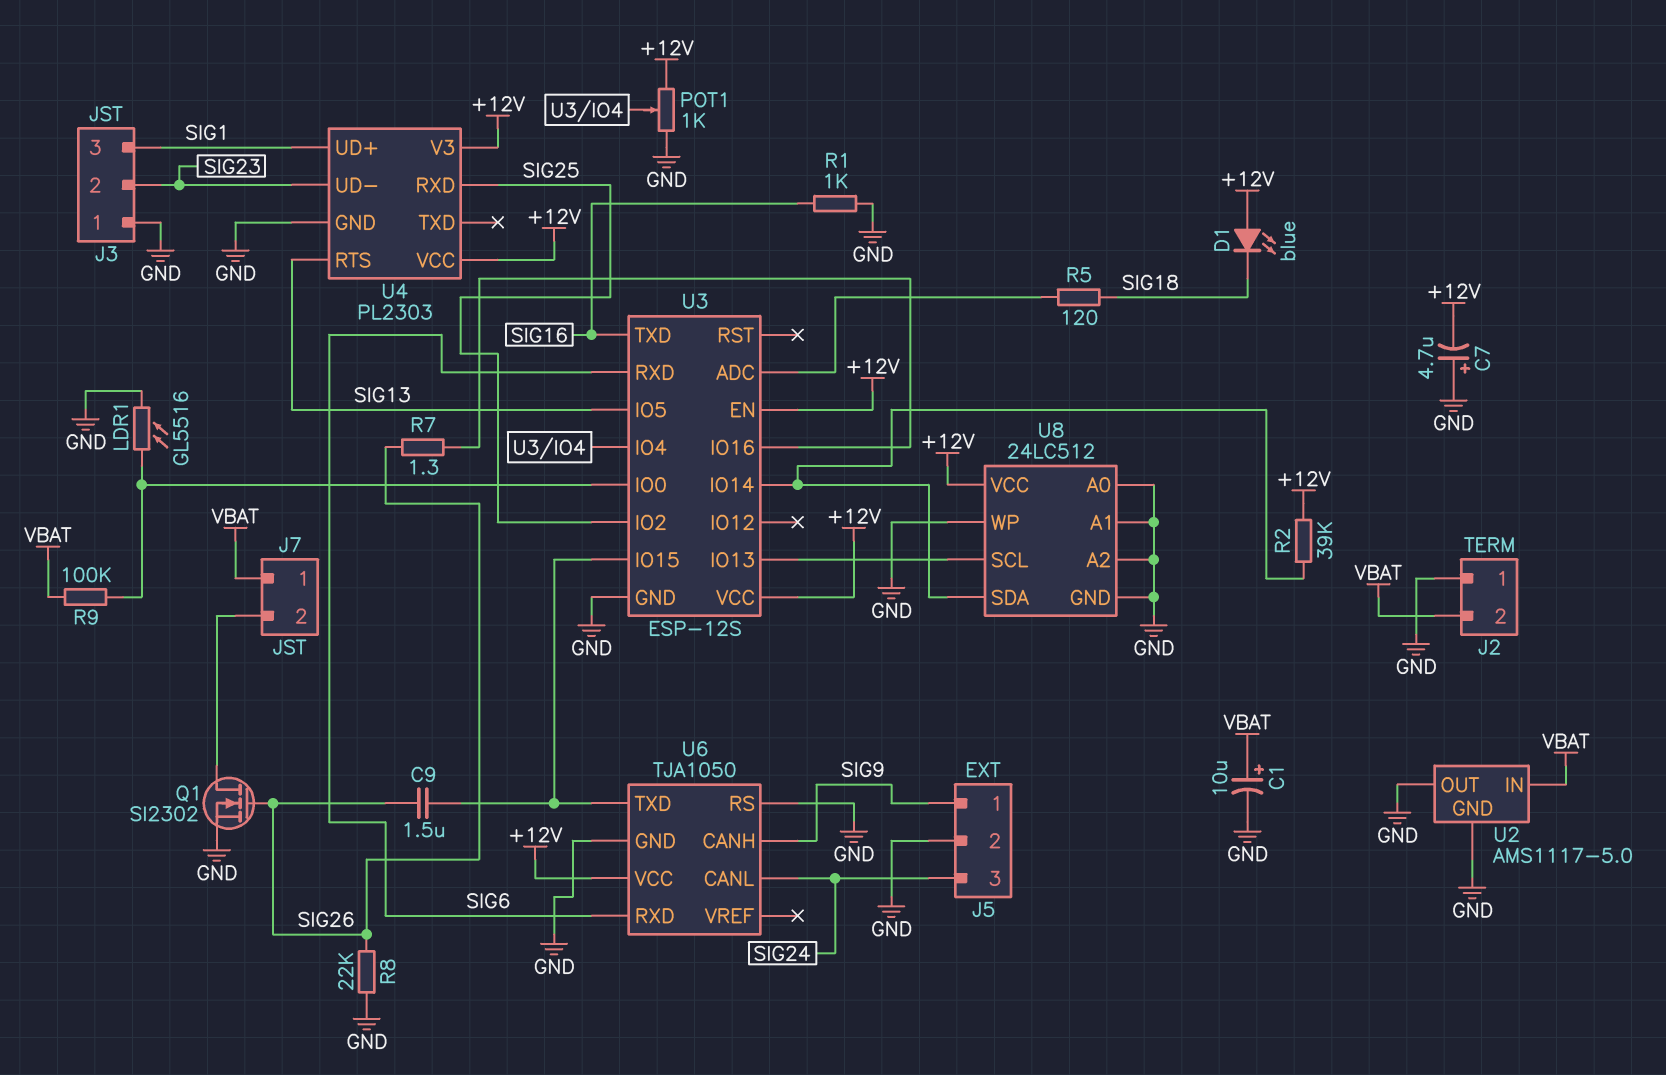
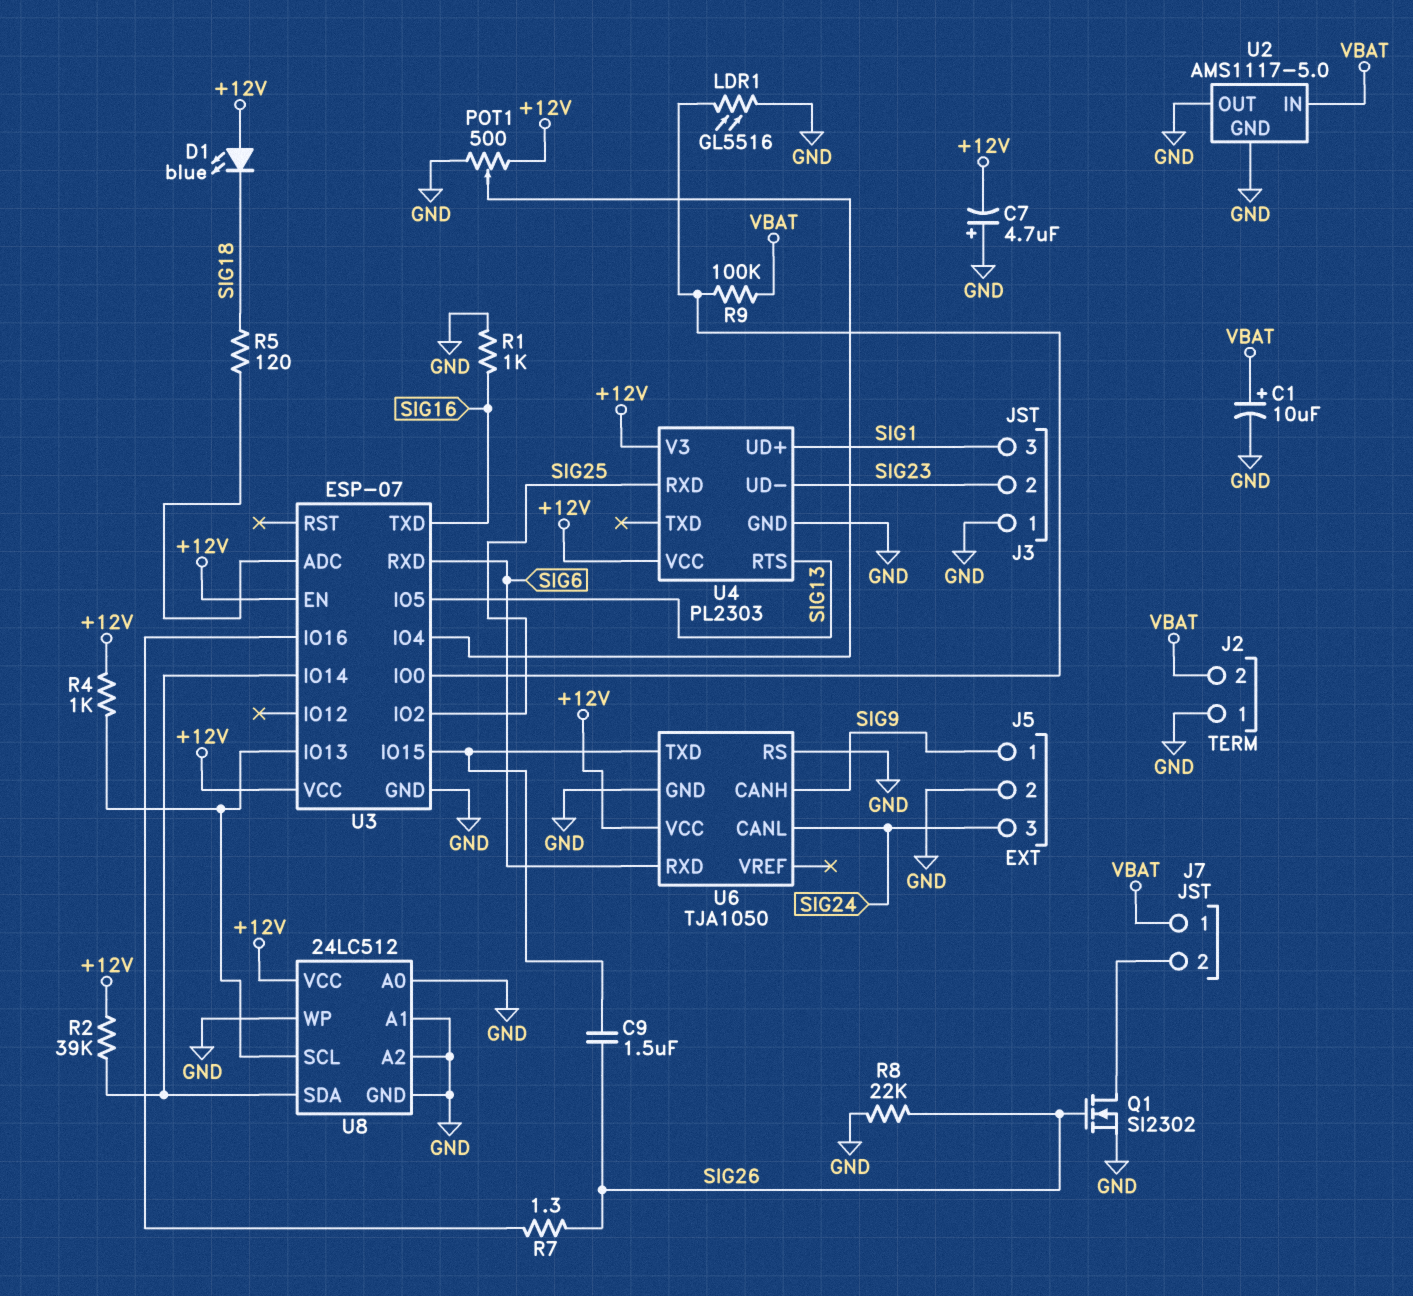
POT1: 1k (+12V, GND, wiper U3/IO4) -> 500 (+12V, GND, wiper U3/IO4)
R4: none -> 1k (+12V, U3/IO13)
U3: ESP-12S -> ESP-07

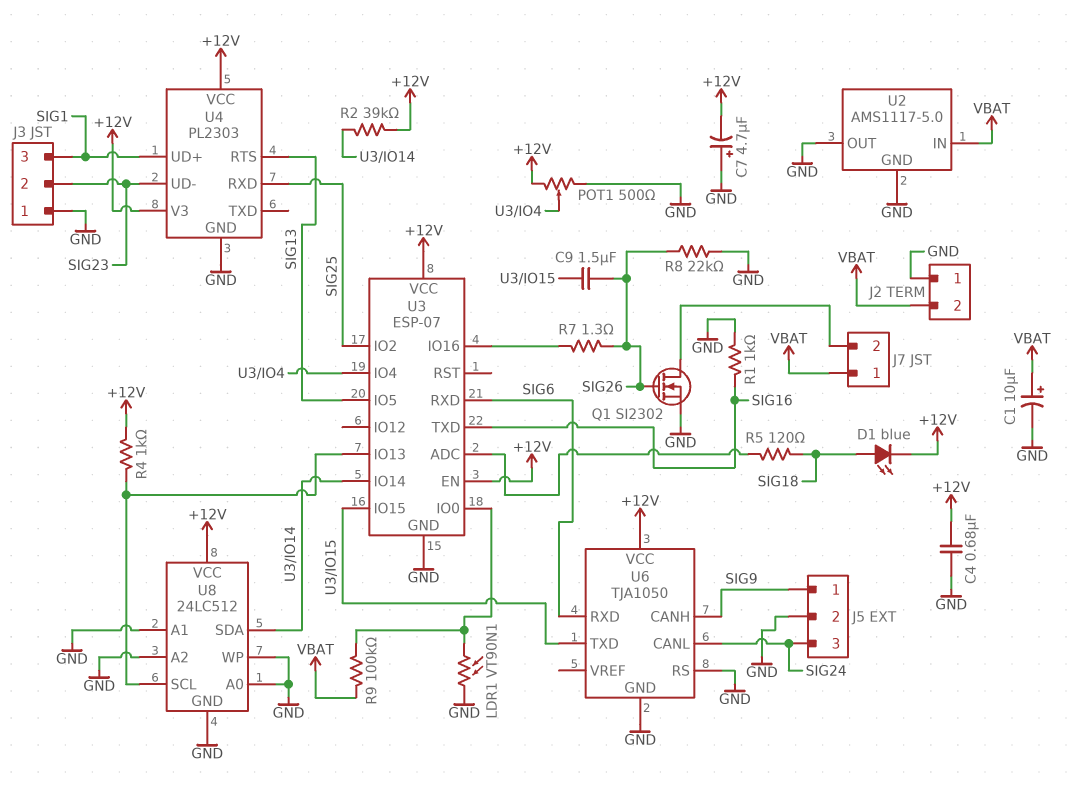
C4: none -> 680nF (+12V, GND)
D1: LED blue (A +12V, K SIG18) -> LED blue (A SIG18, K +12V)
LDR1: GL5516 (GND, U3/IO0) -> VT90N1 (GND, U3/IO0)

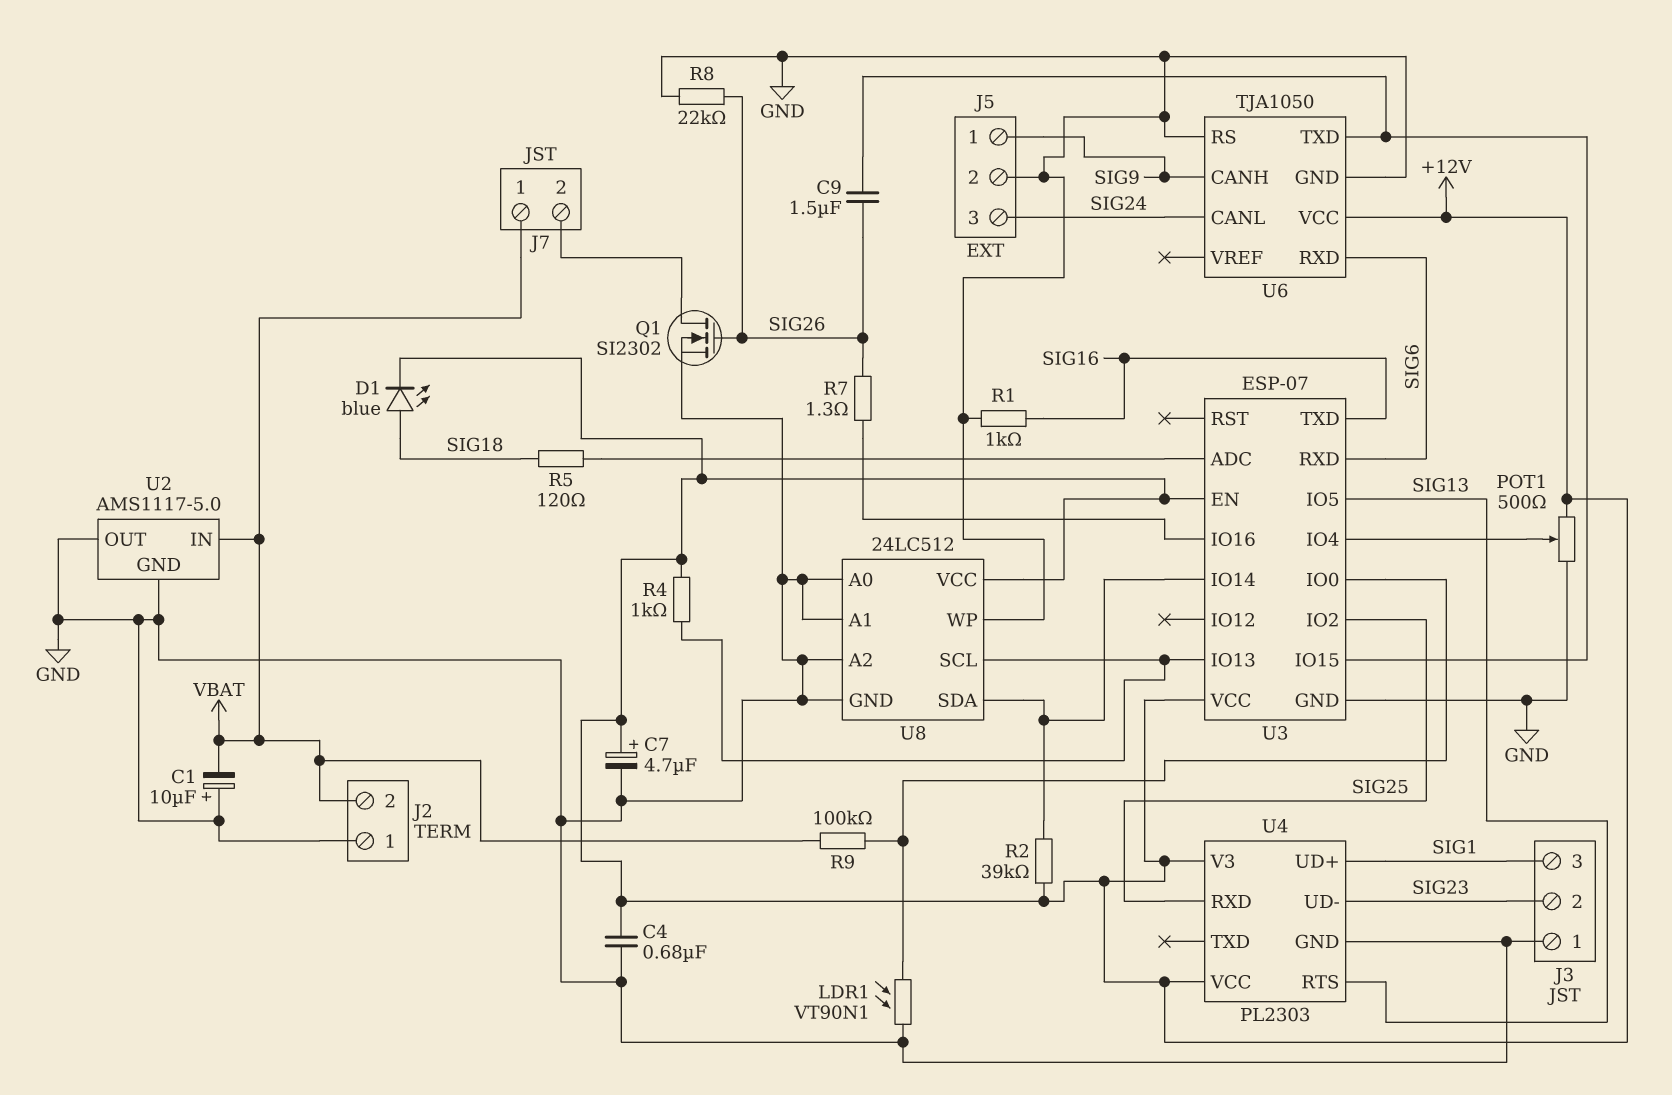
C1: 10uF (plus VBAT, minus GND) -> 10uF (plus GND, minus VBAT)
C7: 4.7uF (plus GND, minus +12V) -> 4.7uF (plus +12V, minus GND)

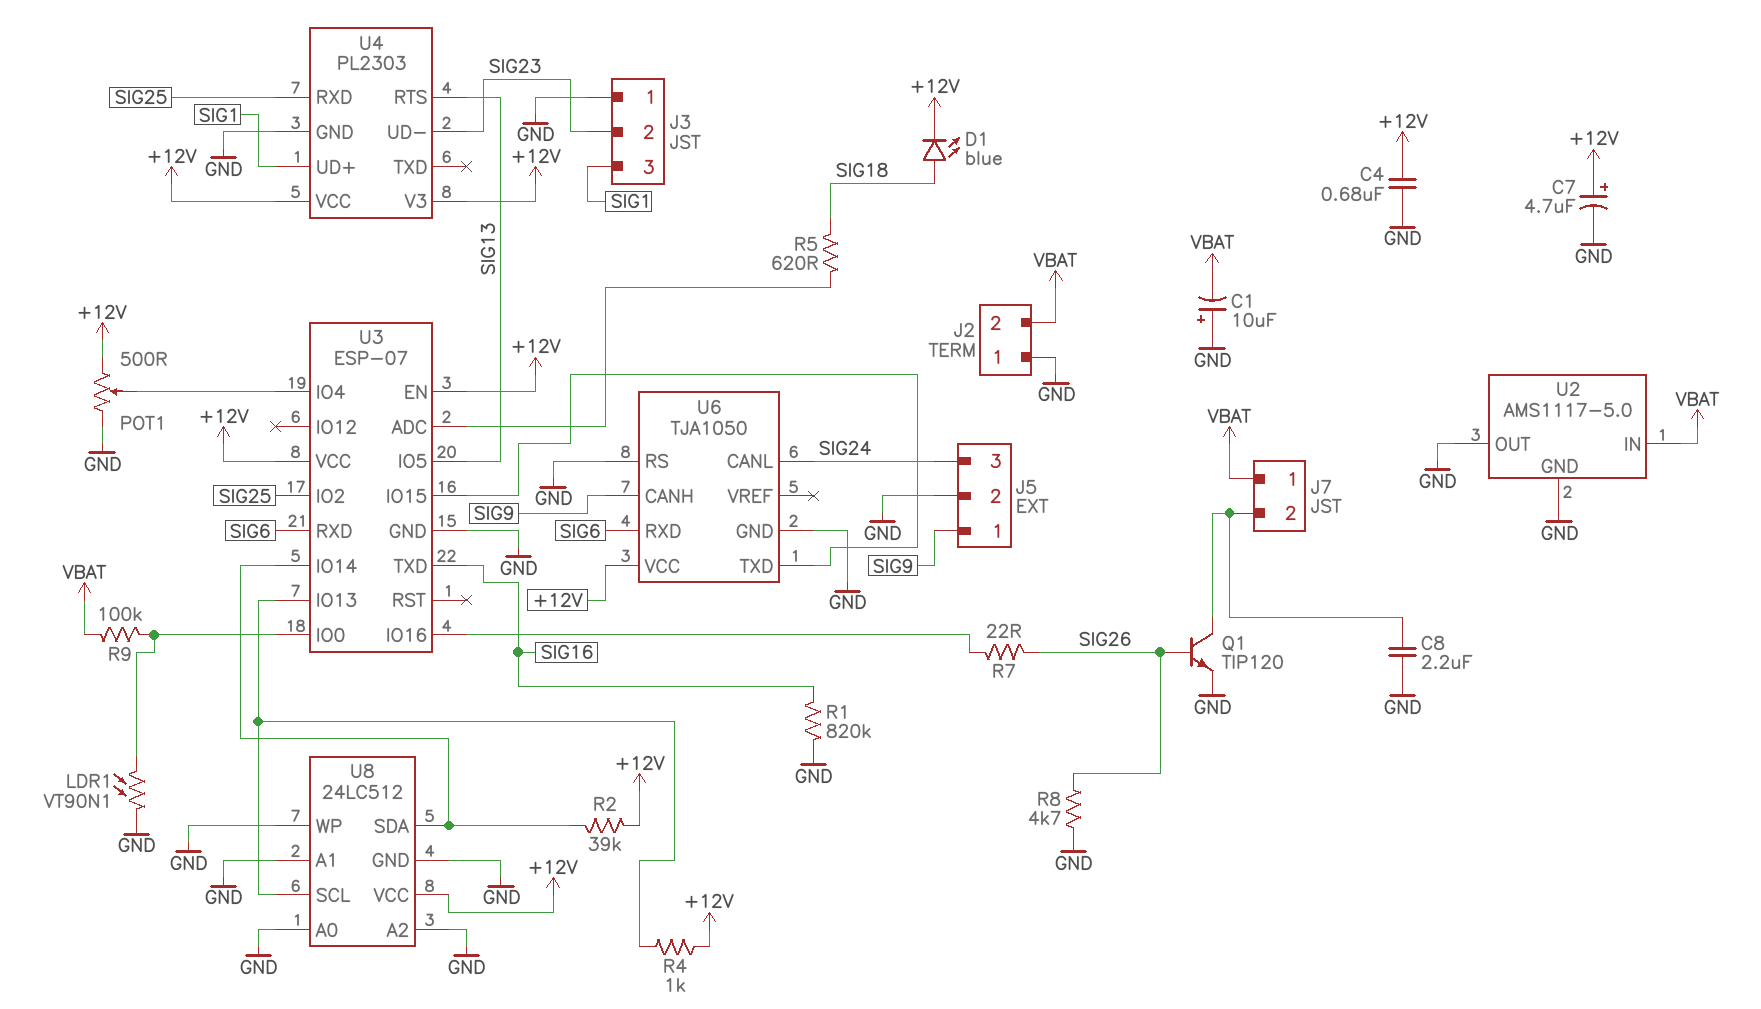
C8: none -> 2.2uF (GND, J7/2)
C9: 1.5uF (SIG26, U3/IO15) -> none
Q1: NMOS SI2302 (G SIG26, D J7/2, S GND) -> NPN TIP120 (B SIG26, C J7/2, E GND)
R1: 1k (GND, SIG16) -> 820k (GND, SIG16)
R5: 120 (SIG18, U3/ADC) -> 620 (SIG18, U3/ADC)
R7: 1.3 (SIG26, U3/IO16) -> 22 (SIG26, U3/IO16)
R8: 22k (GND, SIG26) -> 4.7k (GND, SIG26)

